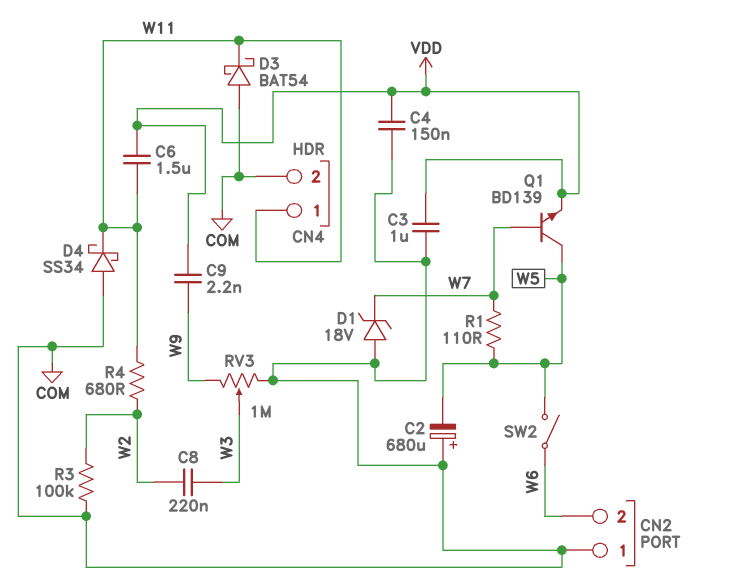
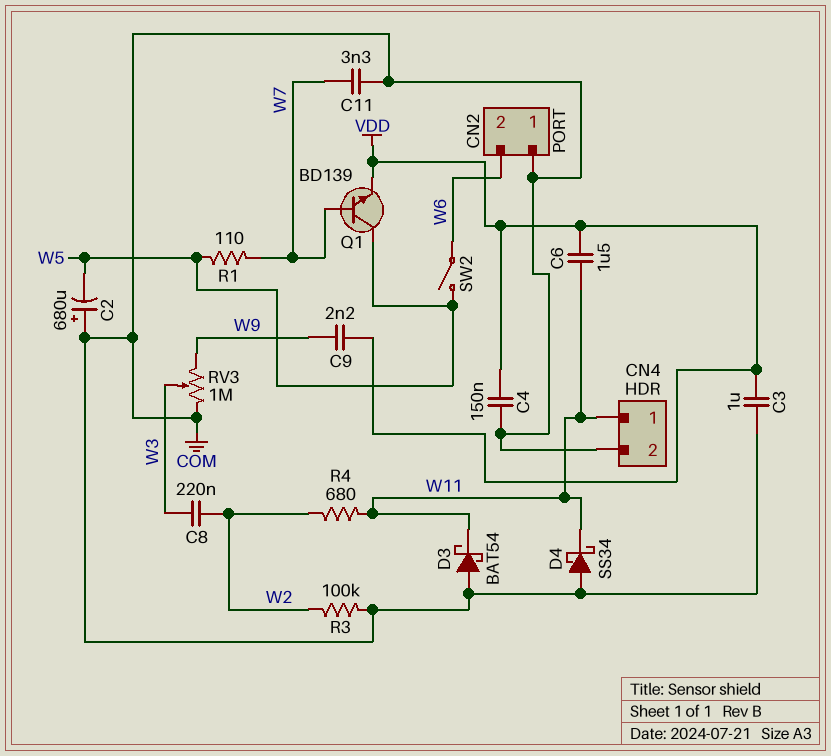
C11: none -> 3.3nF (COM, W7)
D1: zener 18V (A COM, K W7) -> none

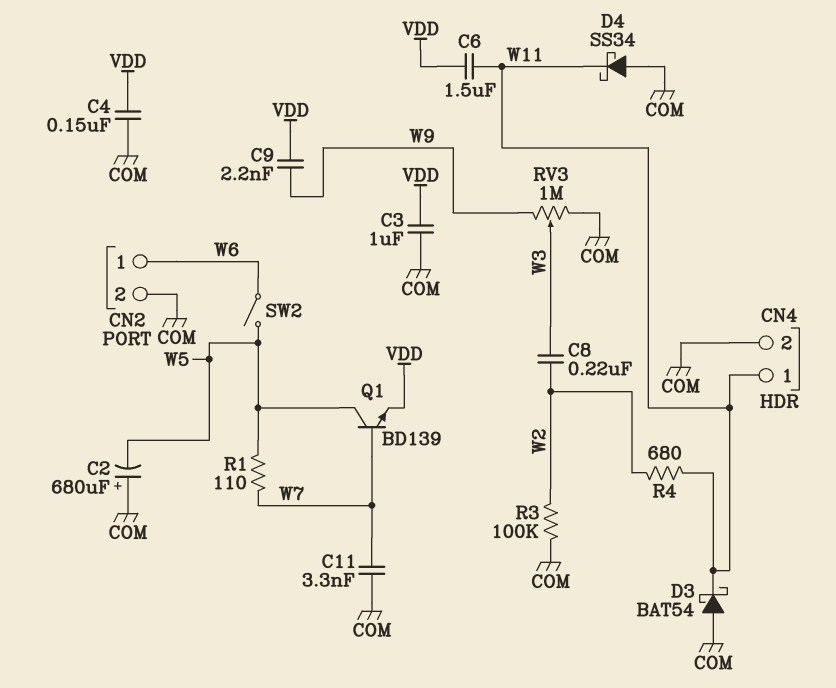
CN2 pin 1: COM -> W6
CN2 pin 2: W6 -> COM

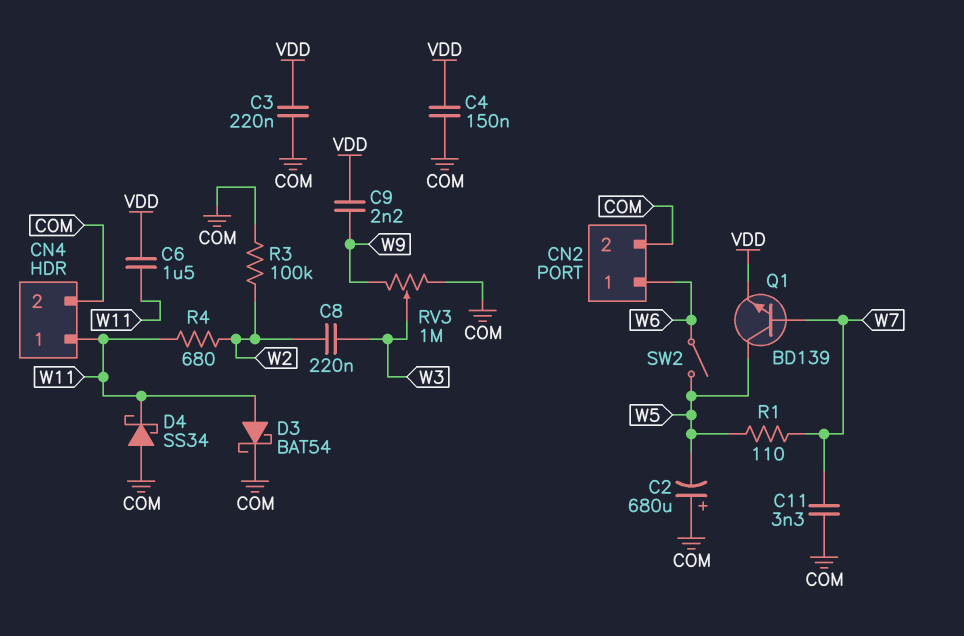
C3: 1uF (COM, VDD) -> 220nF (COM, VDD)
D3: schottky BAT54 (A COM, K W11) -> schottky BAT54 (A W11, K COM)

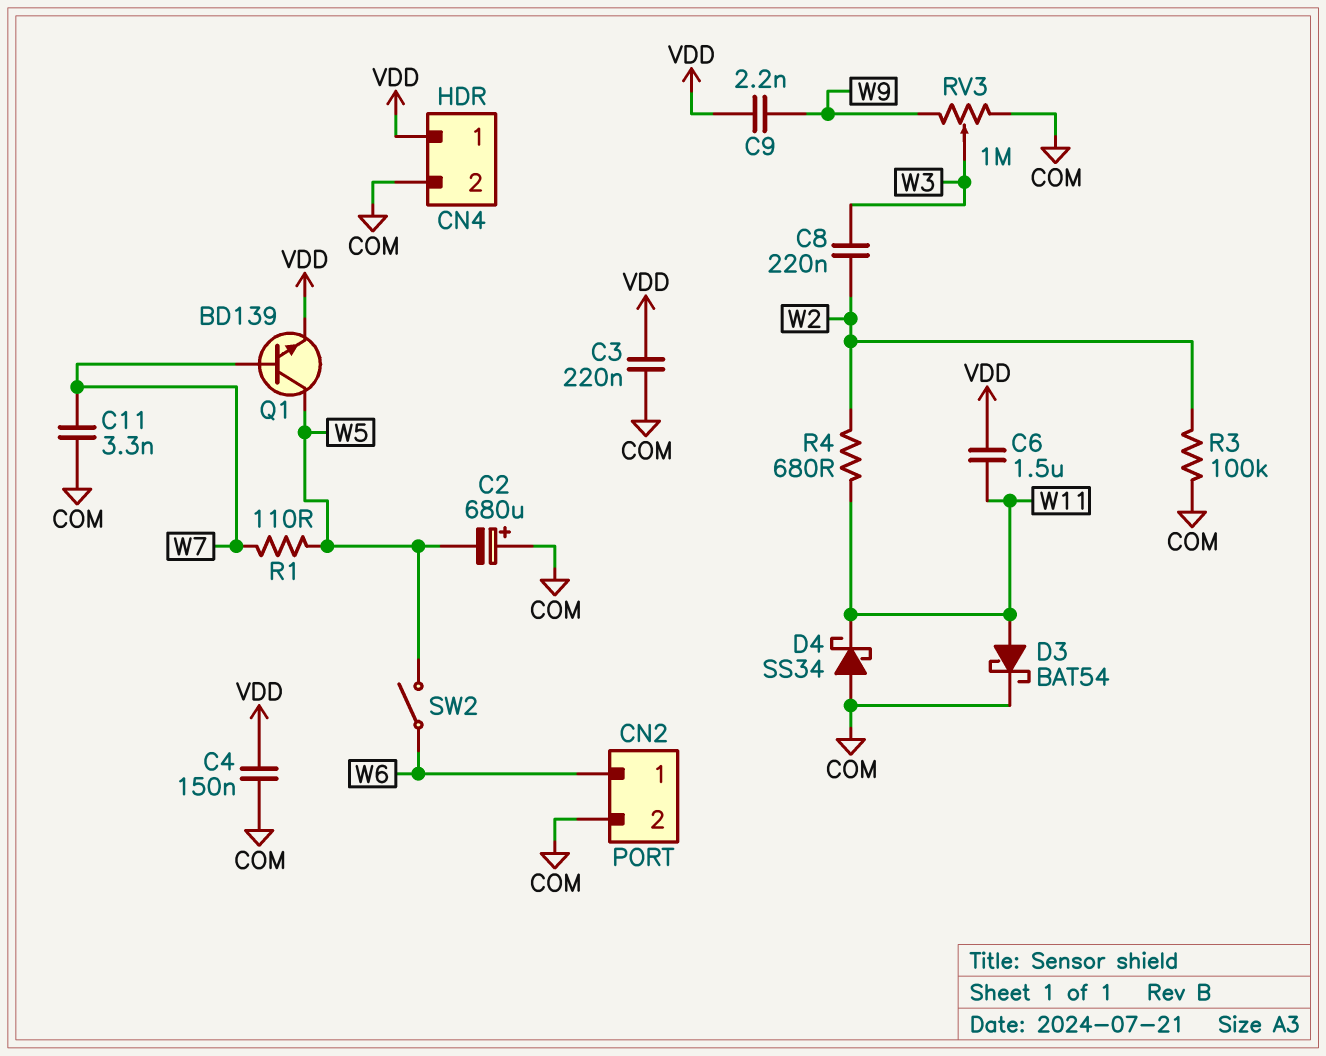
CN4 pin 1: W11 -> VDD

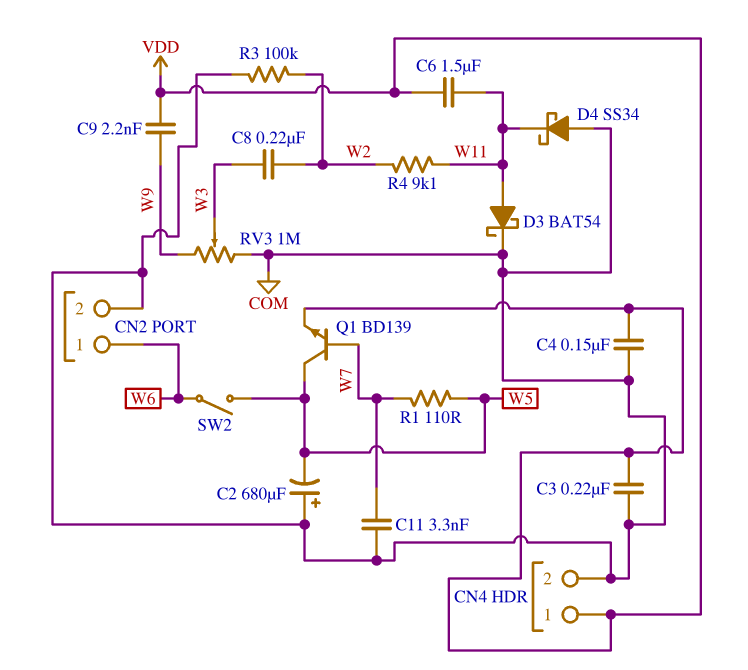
R4: 680 (W2, W11) -> 9.1k (W2, W11)

